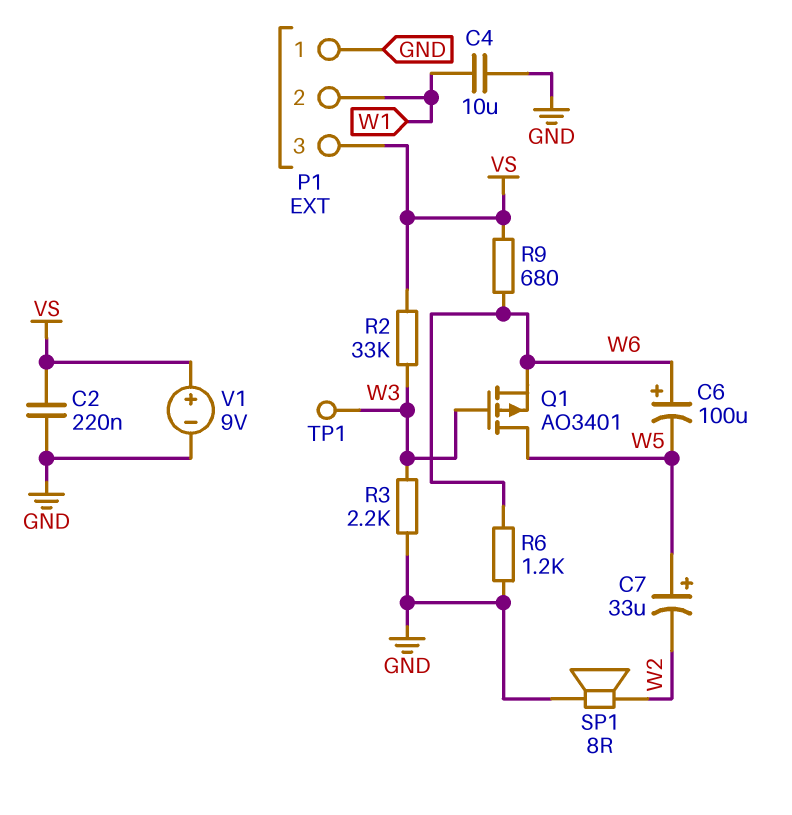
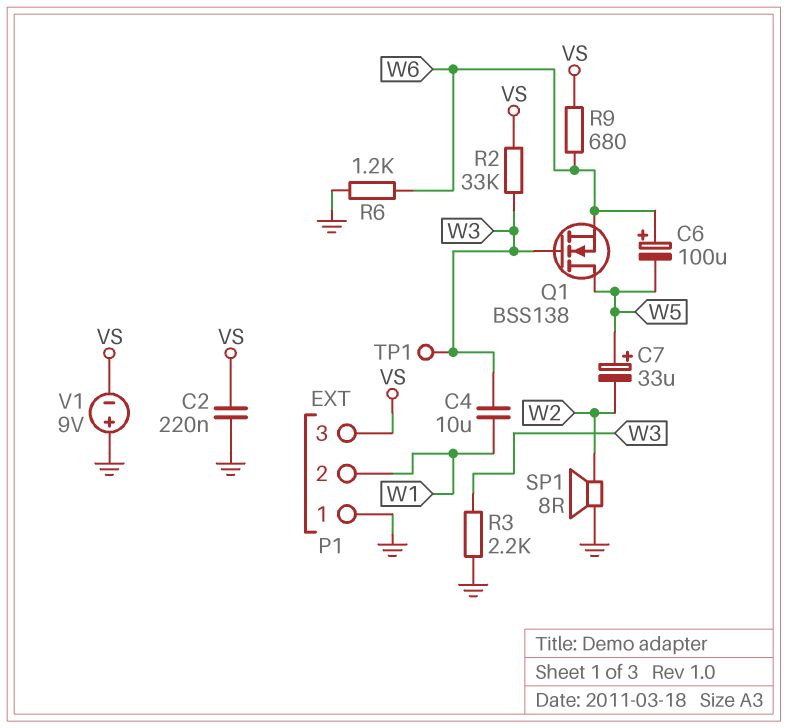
C4: 10uF (GND, W1) -> 10uF (W1, W3)
Q1: PMOS AO3401 (G W3, D W5, S W6) -> NMOS BSS138 (G W3, D W5, S W6)
V1: 9V (plus VS, minus GND) -> 9V (plus GND, minus VS)

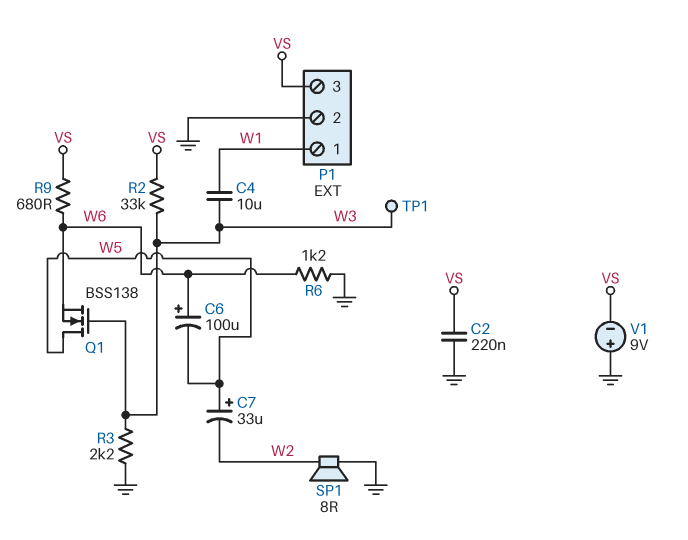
P1 pin 1: GND -> W1
P1 pin 2: W1 -> GND

